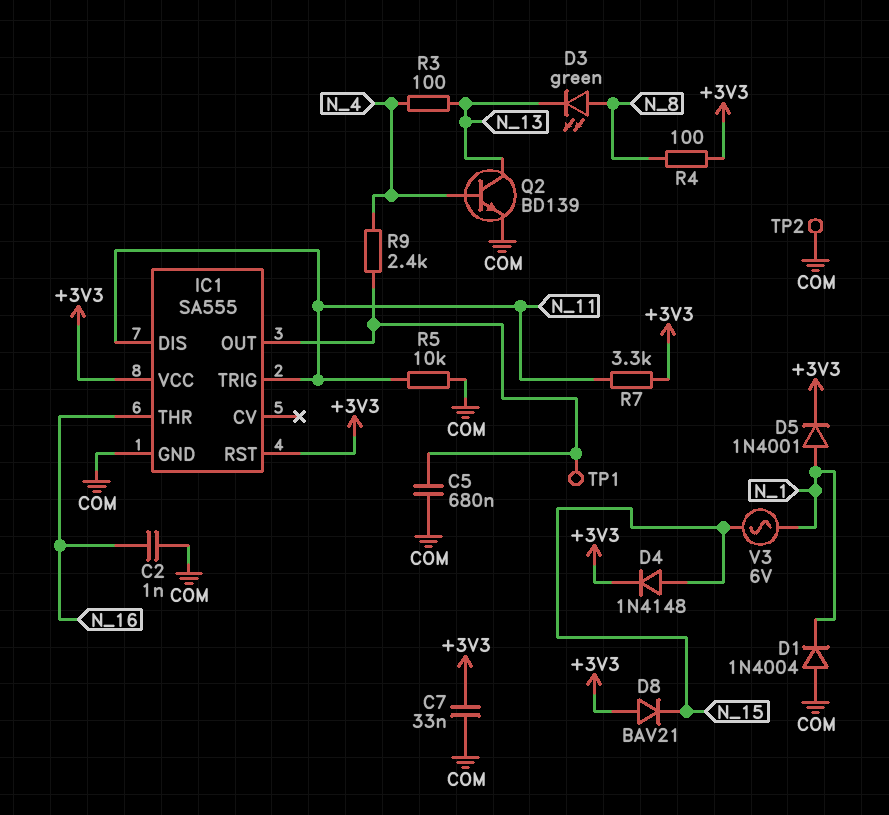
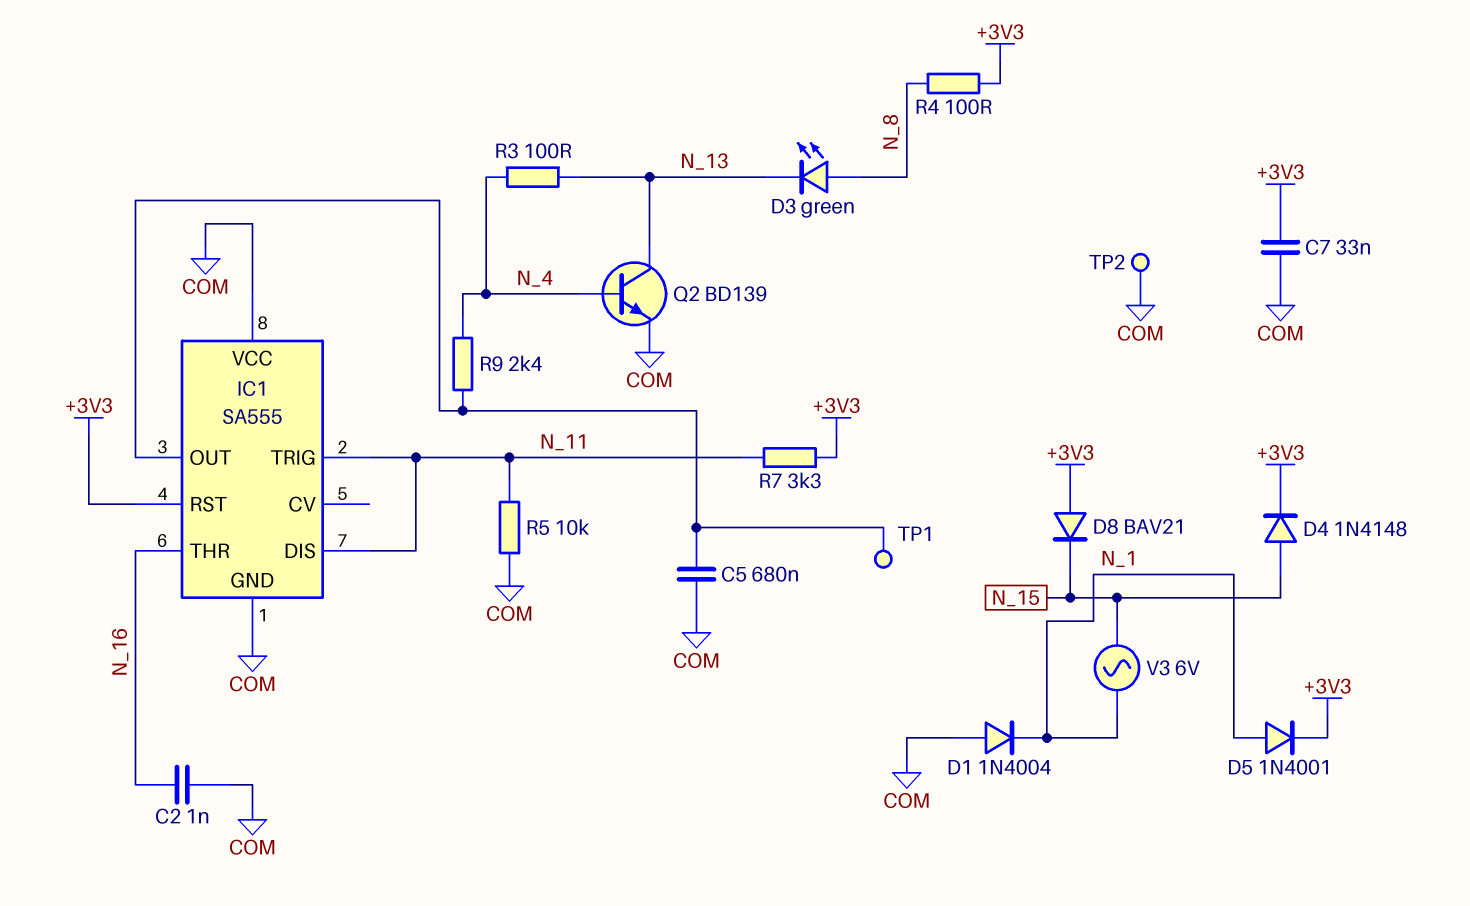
IC1 pin VCC: +3V3 -> COM

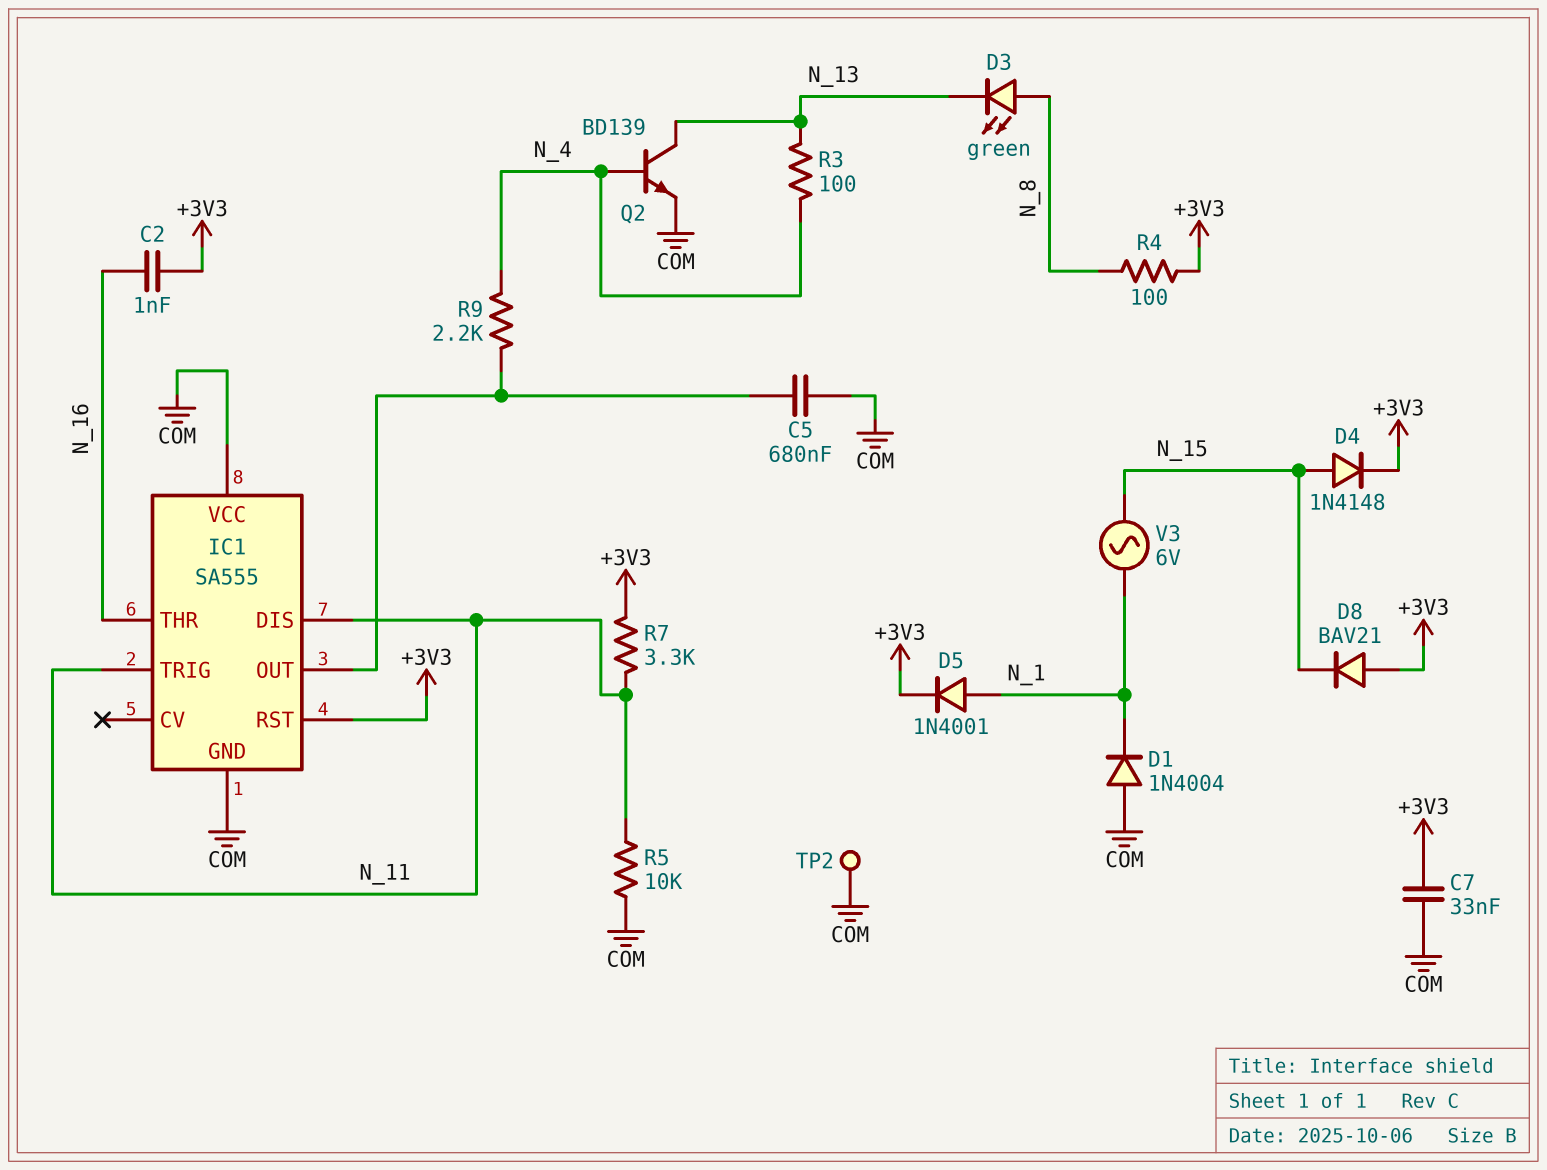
C2: 1nF (COM, N_16) -> 1nF (+3V3, N_16)
R9: 2.4k (IC1/OUT, N_4) -> 2.2k (IC1/OUT, N_4)
TP1: test point (IC1/OUT) -> none

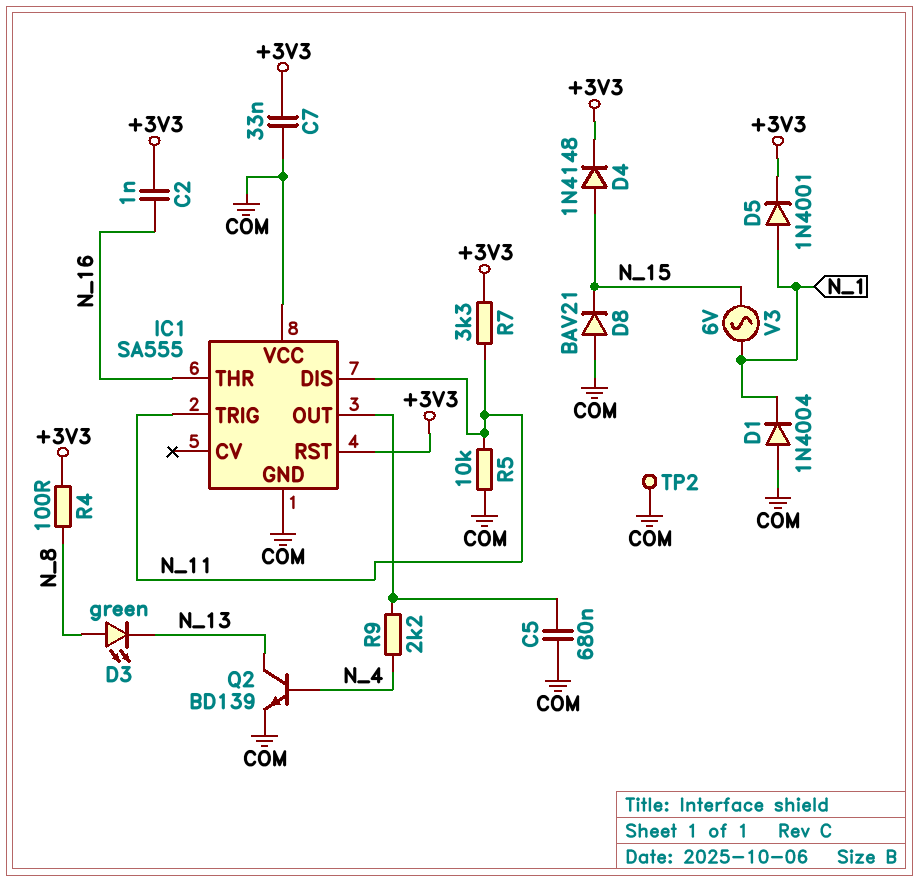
D8: diode BAV21 (A +3V3, K N_15) -> diode BAV21 (A COM, K N_15)
R3: 100 (N_4, N_13) -> none

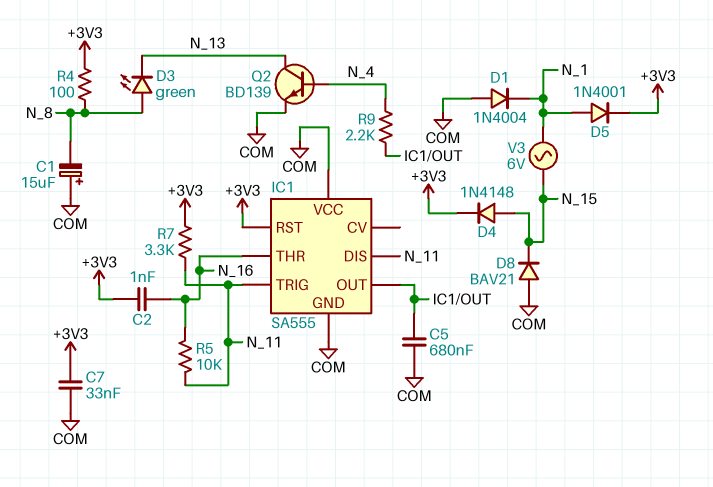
C1: none -> 15uF (plus COM, minus N_8)
R5: 10k (COM, N_11) -> 10k (N_11, N_16)
TP2: test point (COM) -> none

